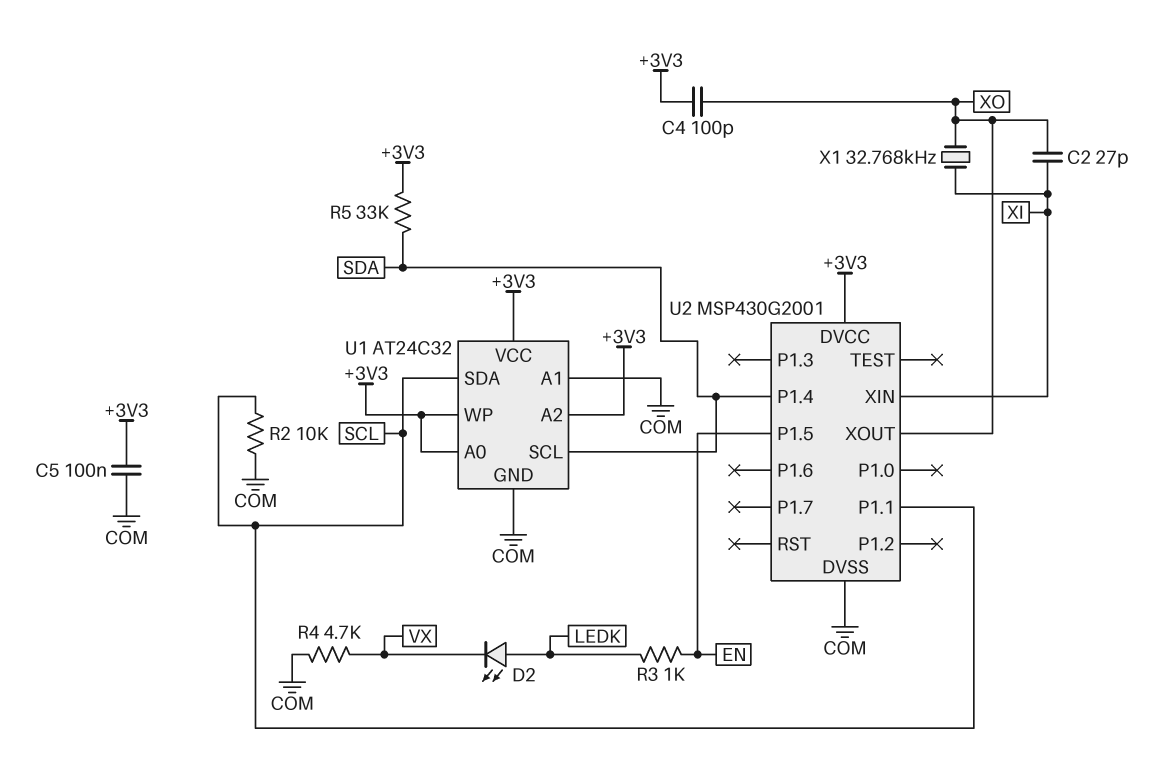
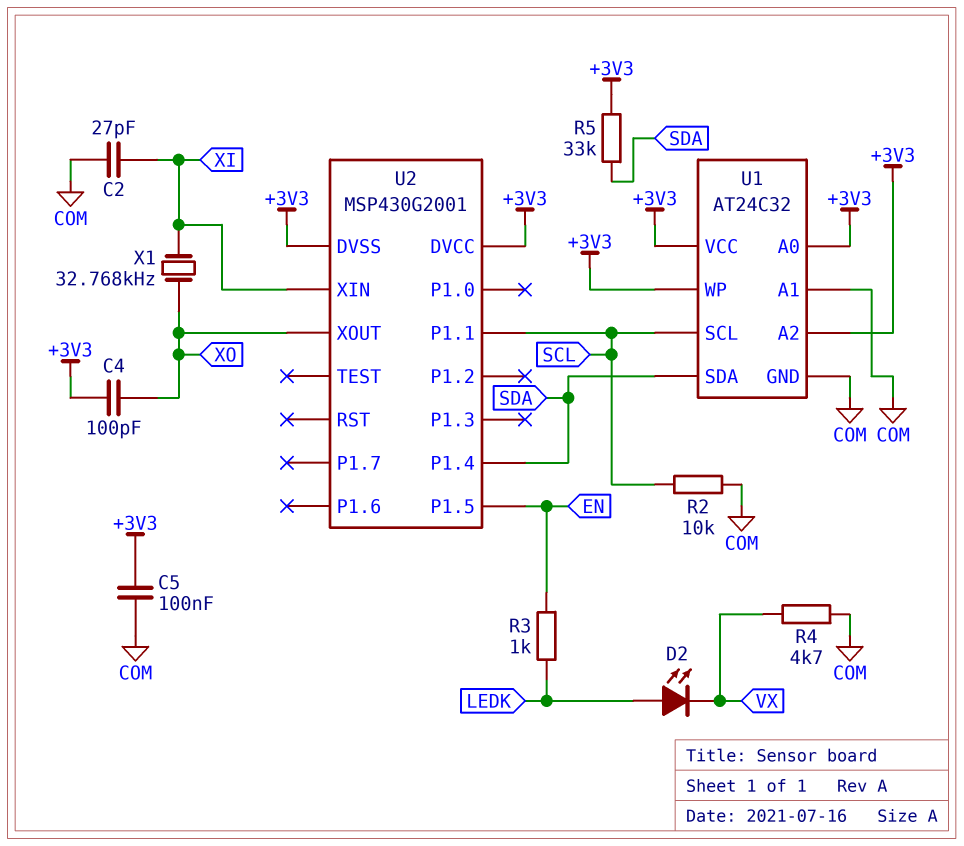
C2: 27pF (XI, XO) -> 27pF (COM, XI)
U1 pin SCL: SDA -> SCL
U1 pin SDA: SCL -> SDA
U2 pin DVSS: COM -> +3V3

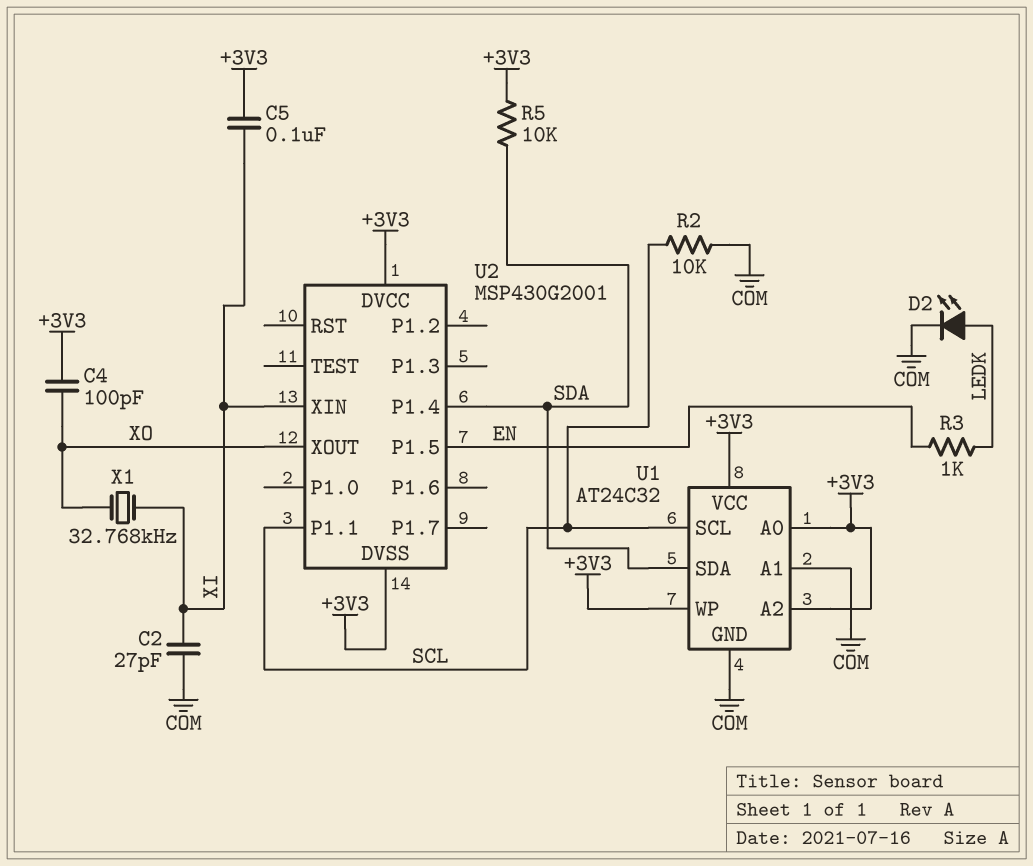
C5: 100nF (+3V3, COM) -> 100nF (+3V3, XI)
D2: LED (A LEDK, K VX) -> LED (A LEDK, K COM)
R4: 4.7k (COM, VX) -> none
R5: 33k (+3V3, SDA) -> 10k (+3V3, SDA)

